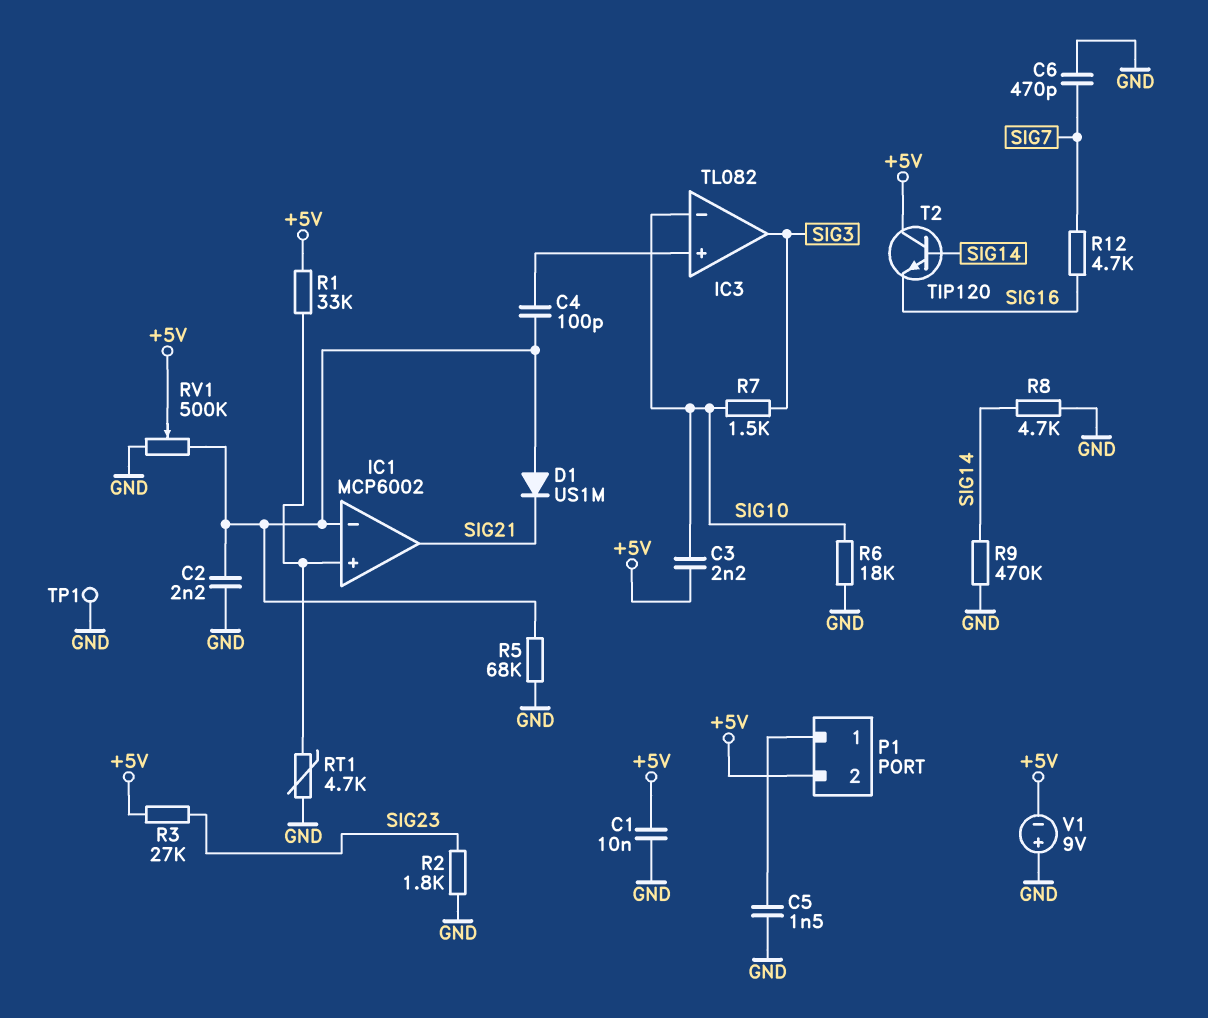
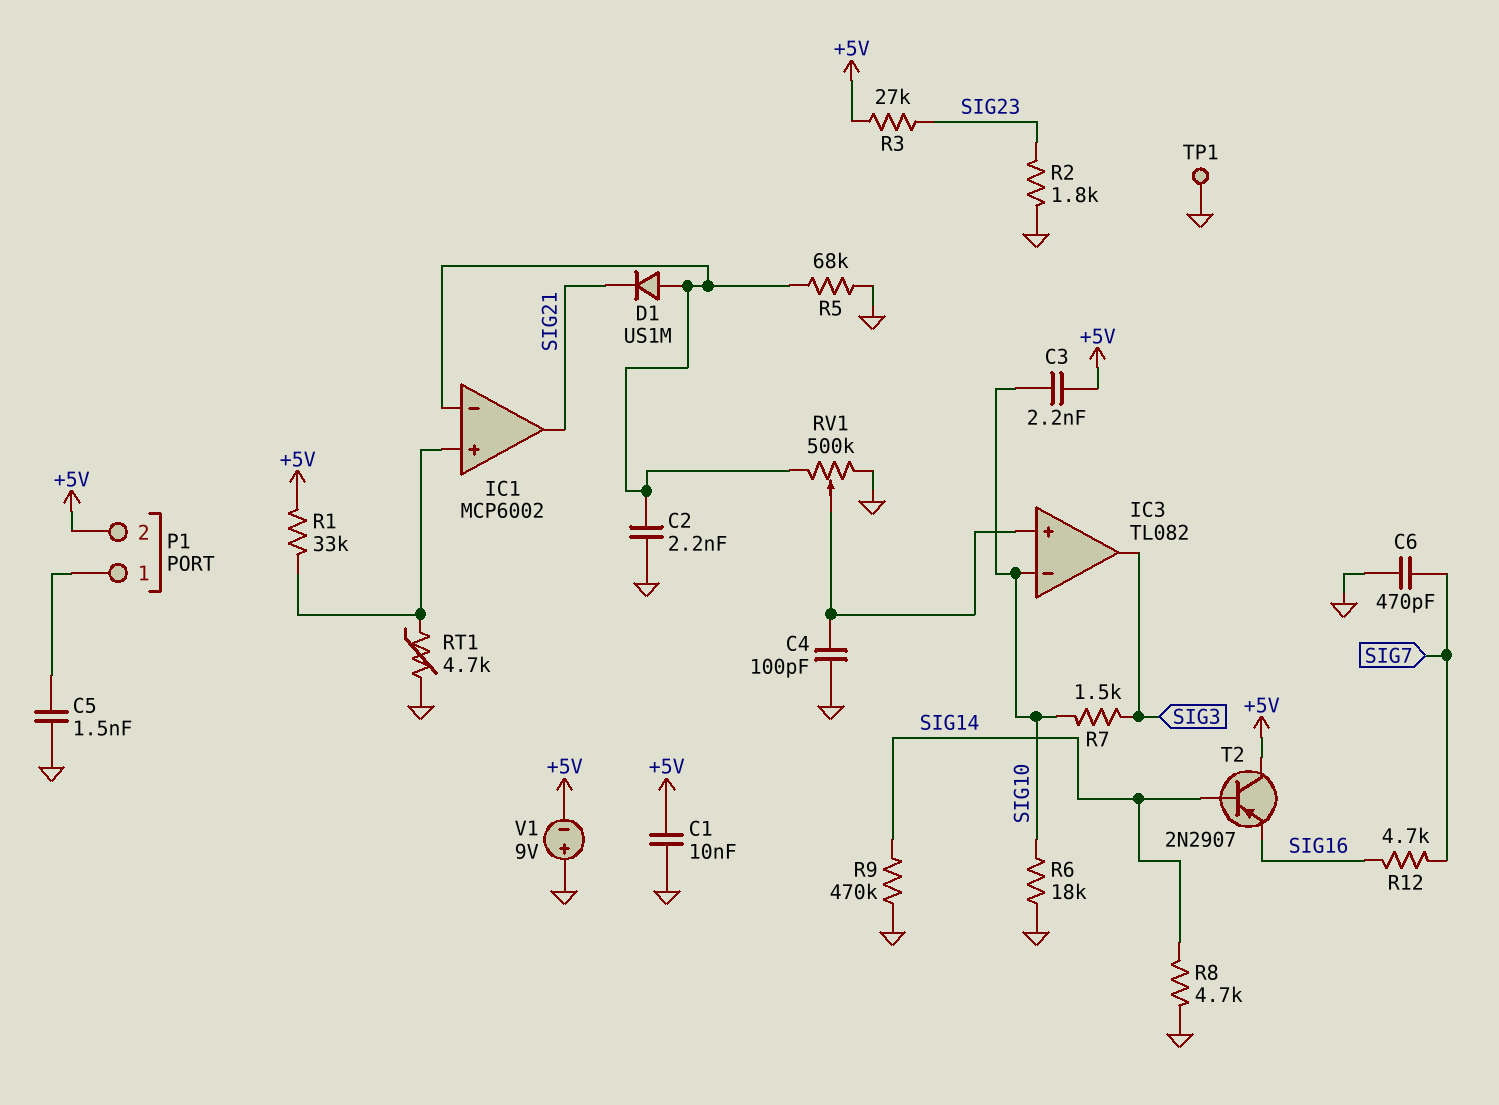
C4: 100pF (IC1/in-, IC3/in+) -> 100pF (GND, IC3/in+)
RV1: 500k (GND, IC1/in-, wiper +5V) -> 500k (GND, IC1/in-, wiper IC3/in+)
T2: NPN TIP120 (B SIG14, C +5V, E SIG16) -> PNP 2N2907 (B SIG14, C +5V, E SIG16)

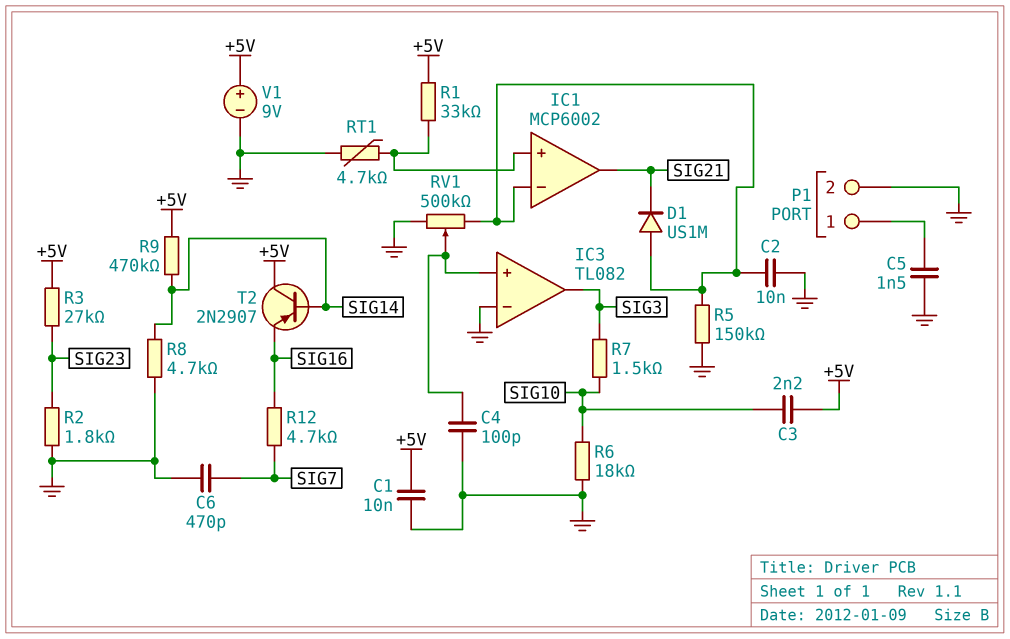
C2: 2.2nF (GND, IC1/in-) -> 10nF (GND, IC1/in-)
IC3 pin in-: SIG10 -> GND
P1 pin 2: +5V -> GND
R5: 68k (GND, IC1/in-) -> 150k (GND, IC1/in-)
R9: 470k (GND, SIG14) -> 470k (+5V, SIG14)
TP1: test point (GND) -> none
V1: 9V (plus GND, minus +5V) -> 9V (plus +5V, minus GND)

